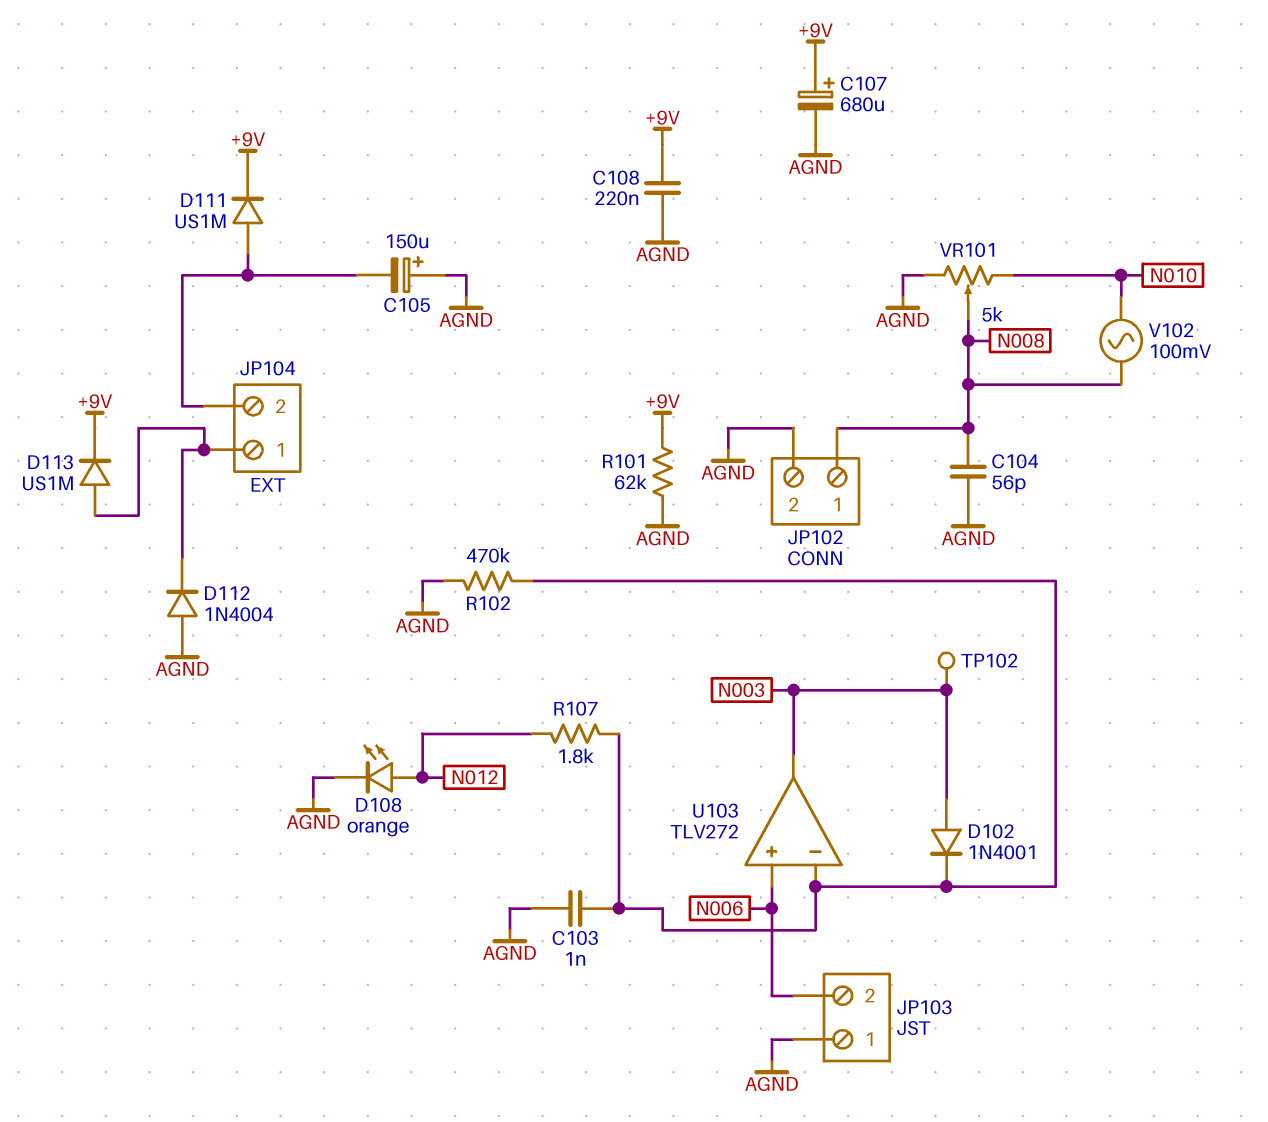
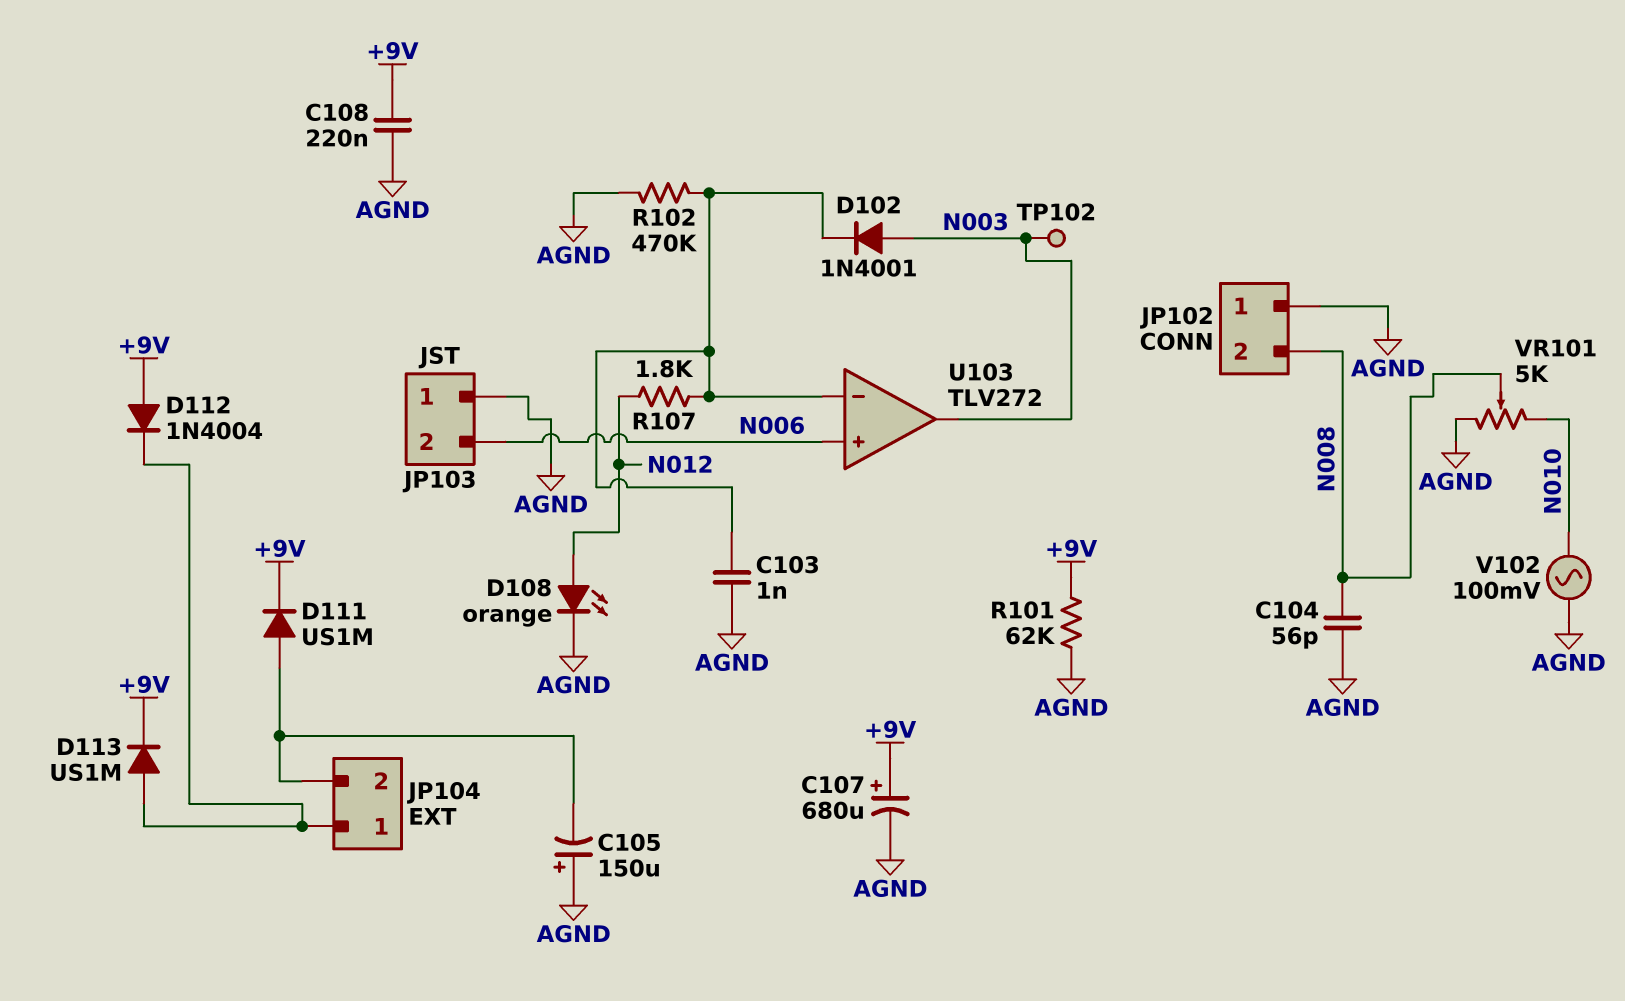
D112: diode 1N4004 (A AGND, K JP104/1) -> diode 1N4004 (A +9V, K JP104/1)
JP102 pin 1: N008 -> AGND
JP102 pin 2: AGND -> N008
V102: AC 100mV (N008, N010) -> AC 100mV (AGND, N010)

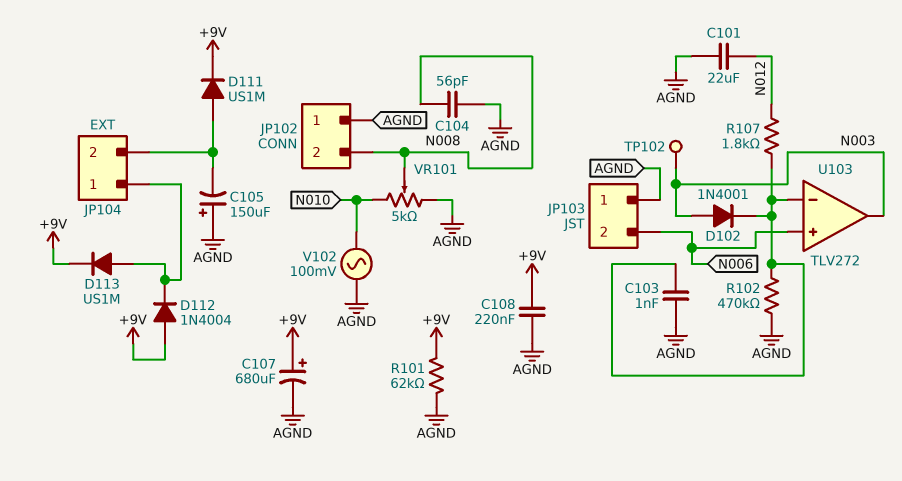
C101: none -> 22uF (AGND, N012)
D108: LED orange (A N012, K AGND) -> none

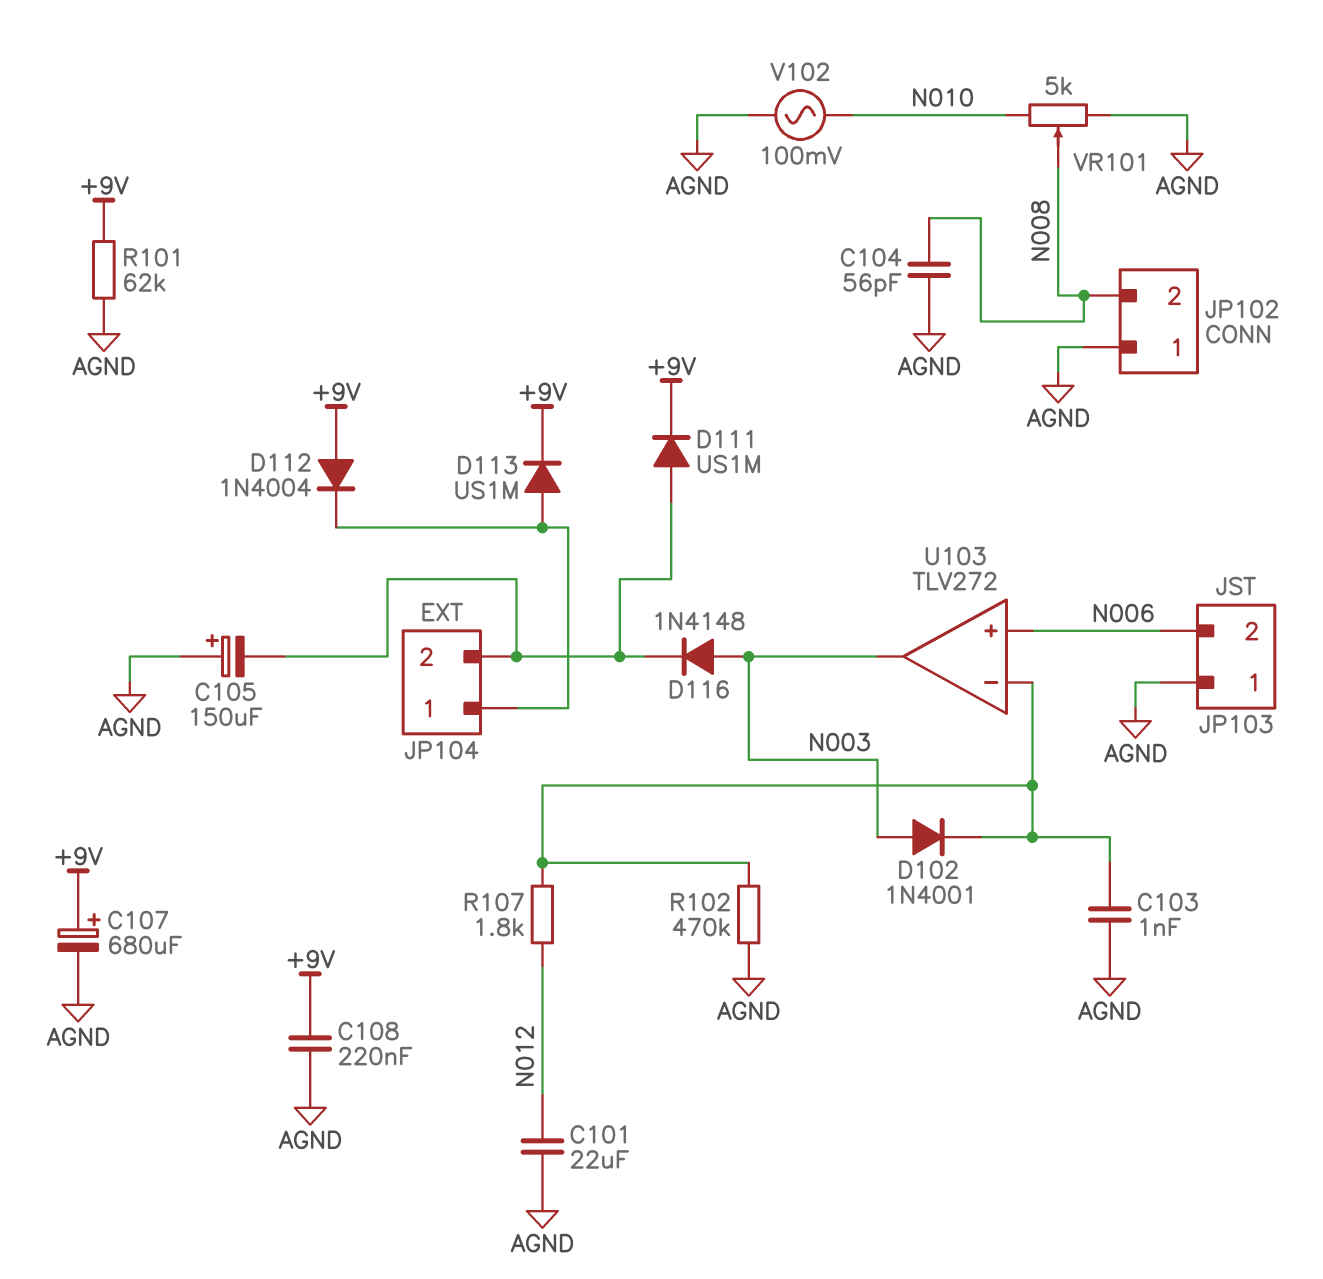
D116: none -> diode 1N4148 (A N003, K JP104/2)
TP102: test point (N003) -> none

